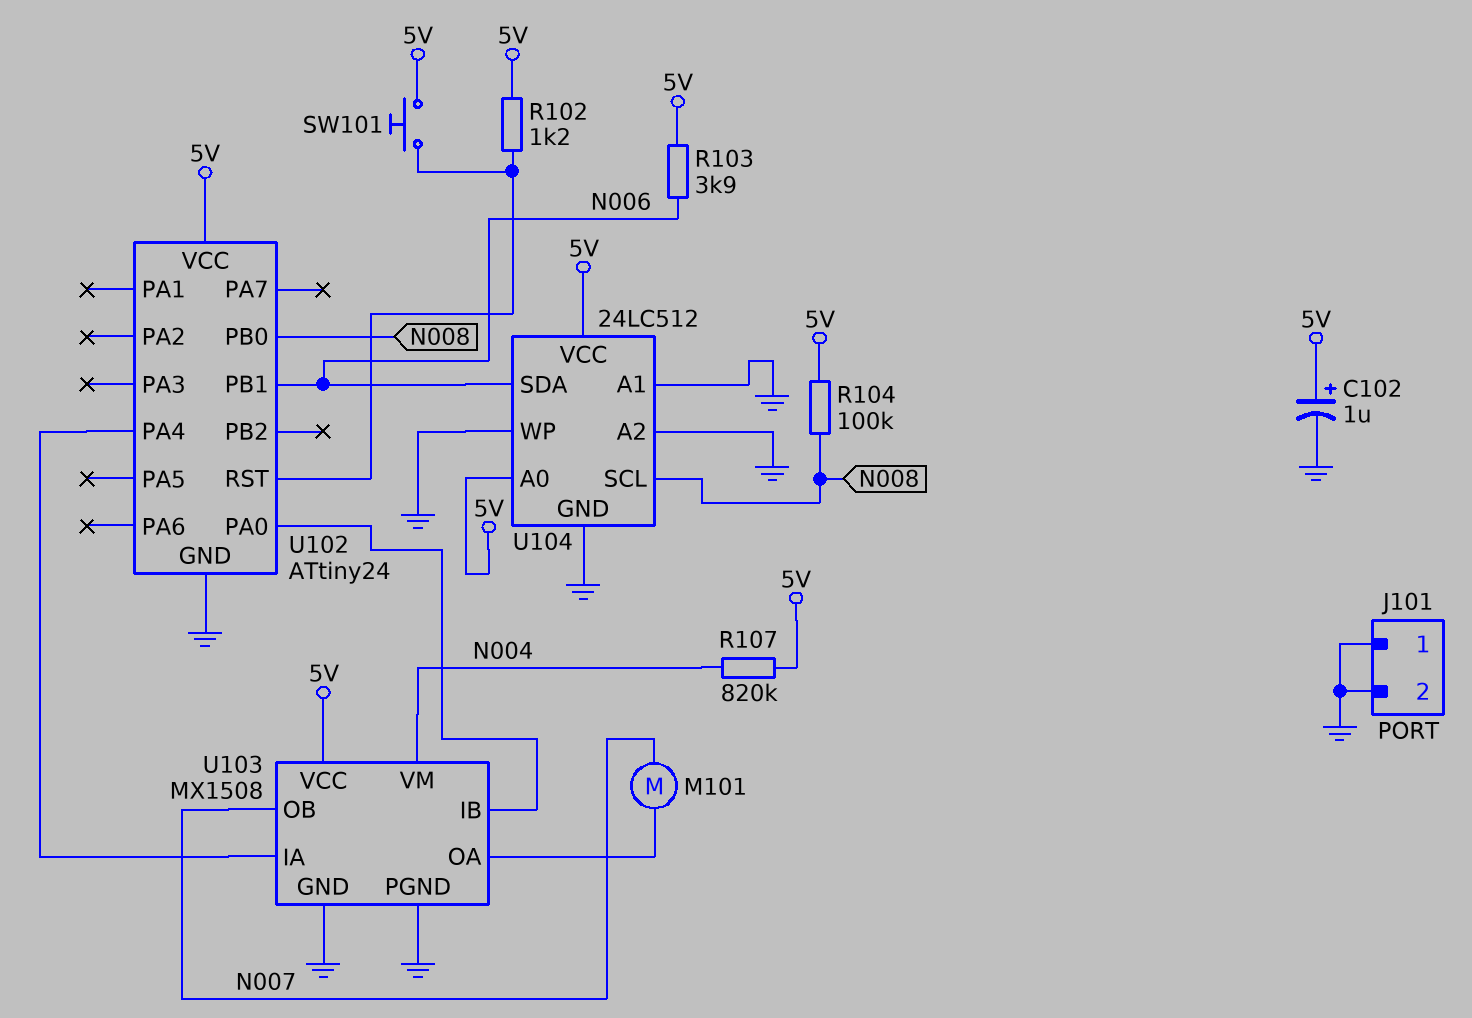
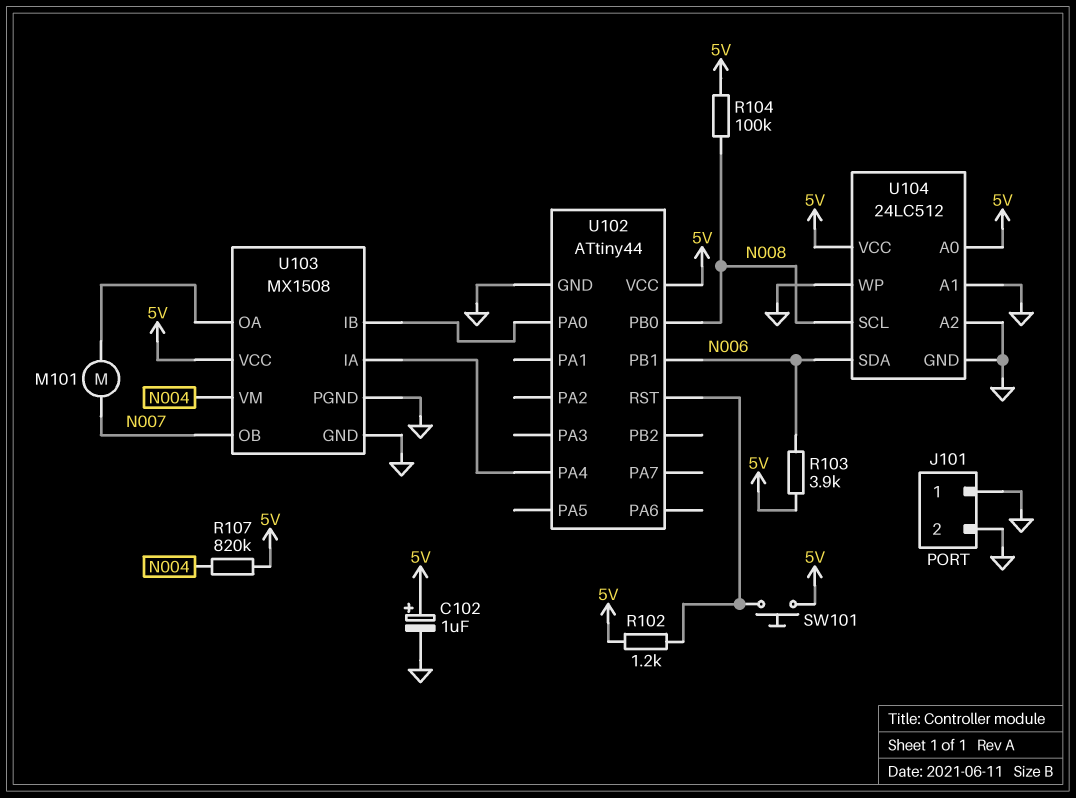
U102: ATtiny24 -> ATtiny44

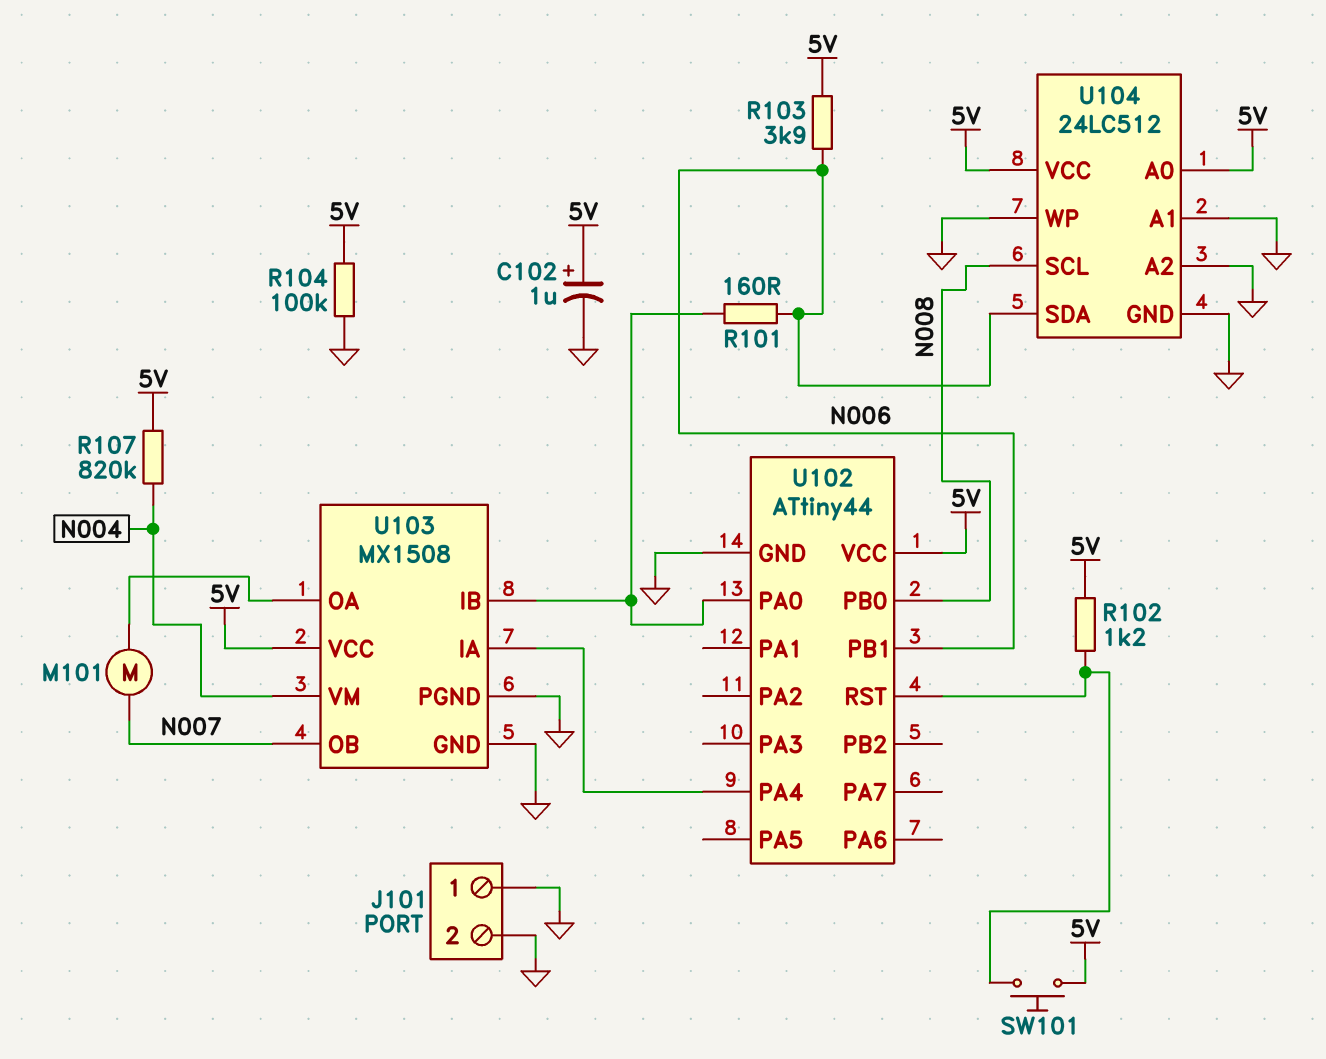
R101: none -> 160 (N006, U102/PA0)
R104: 100k (5V, N008) -> 100k (5V, GND)

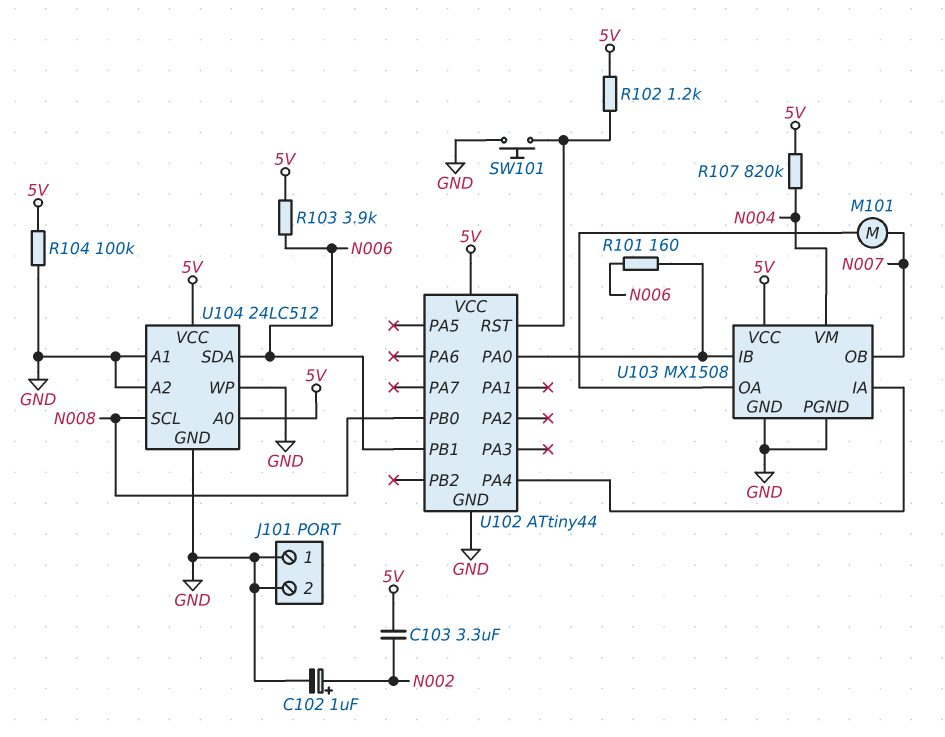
C102: 1uF (plus 5V, minus GND) -> 1uF (plus N002, minus GND)
C103: none -> 3.3uF (5V, N002)
SW101: button (5V, U102/RST) -> button (GND, U102/RST)

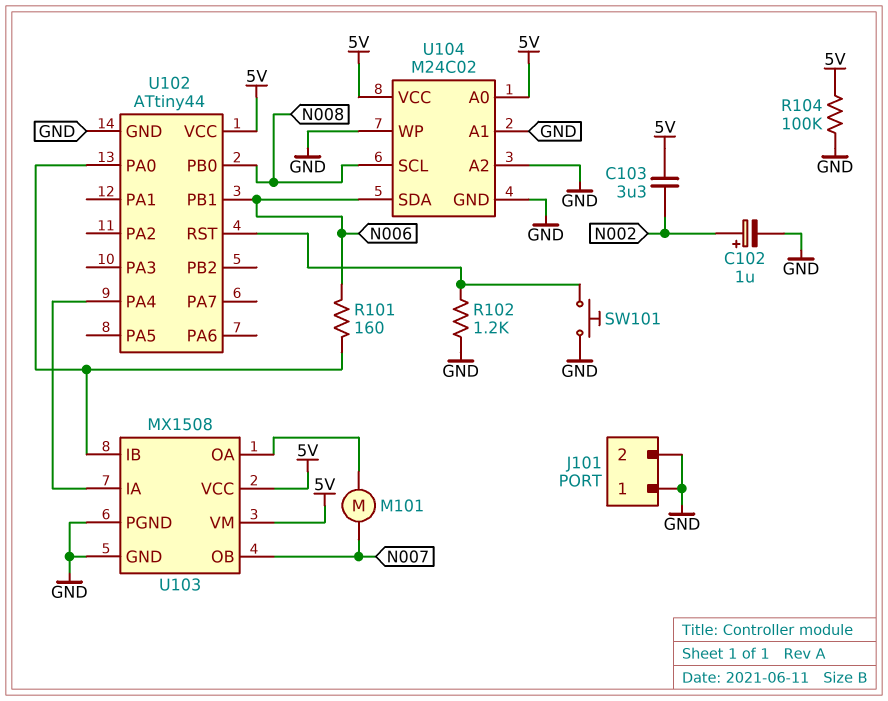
R102: 1.2k (5V, U102/RST) -> 1.2k (GND, U102/RST)
R103: 3.9k (5V, N006) -> none
R107: 820k (5V, N004) -> none
U103 pin VM: N004 -> 5V
U104: 24LC512 -> M24C02

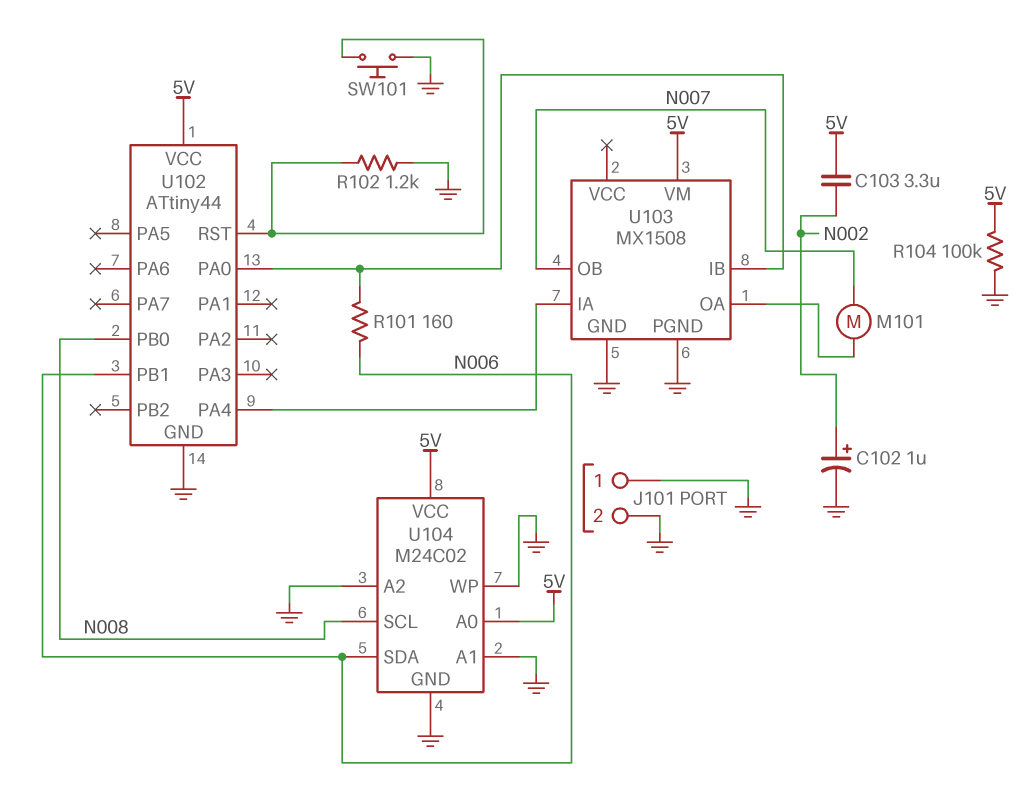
U103 pin VCC: 5V -> none

